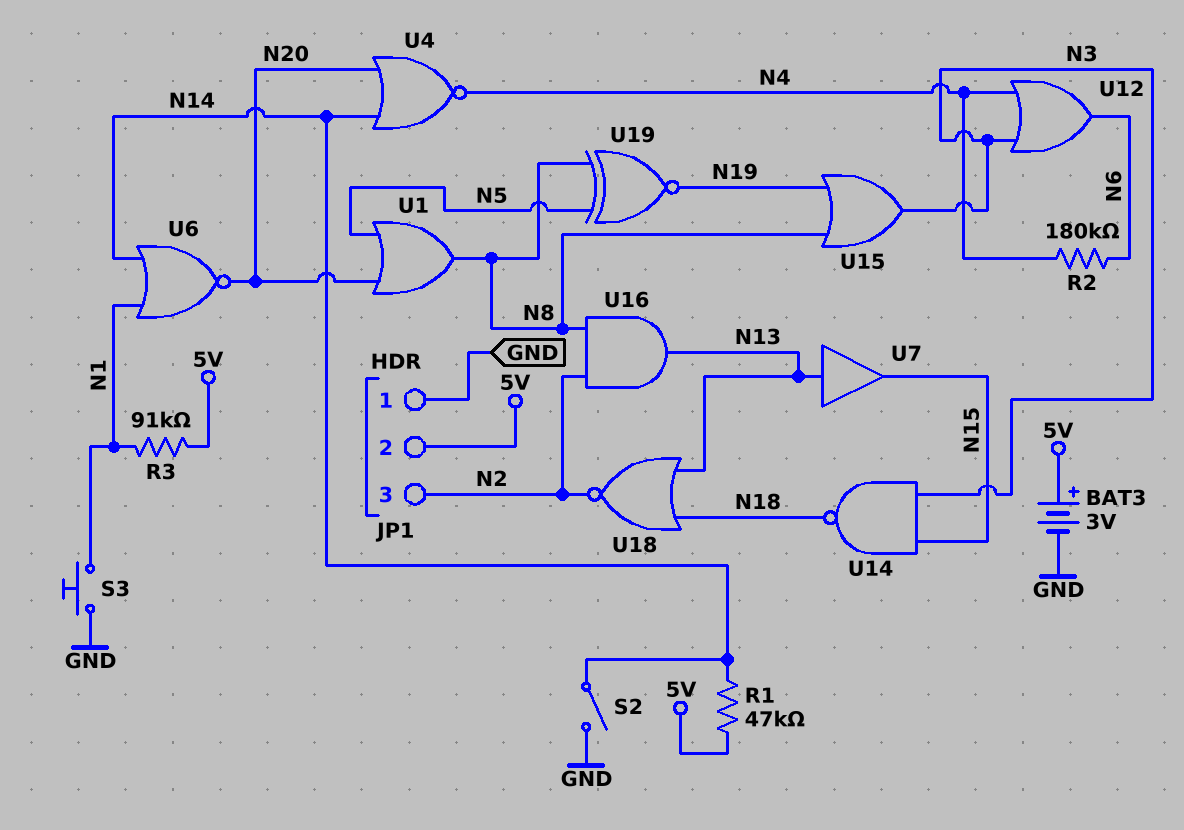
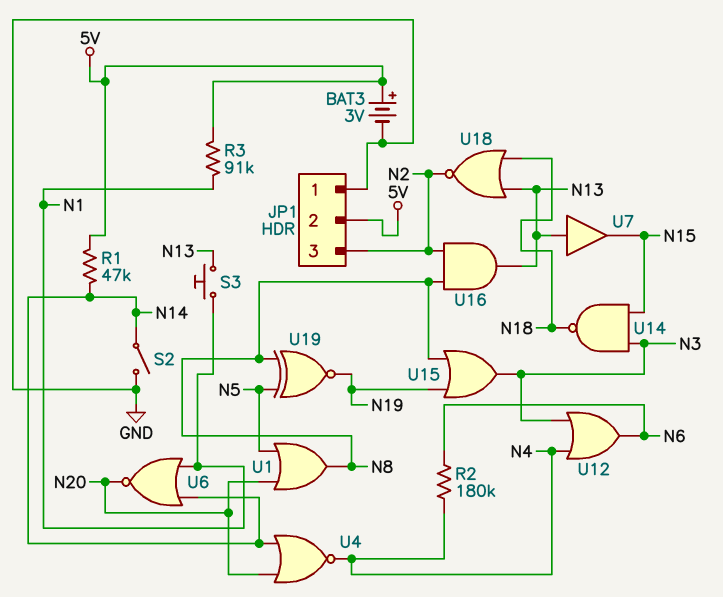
S3: button (GND, N1) -> button (N1, N13)

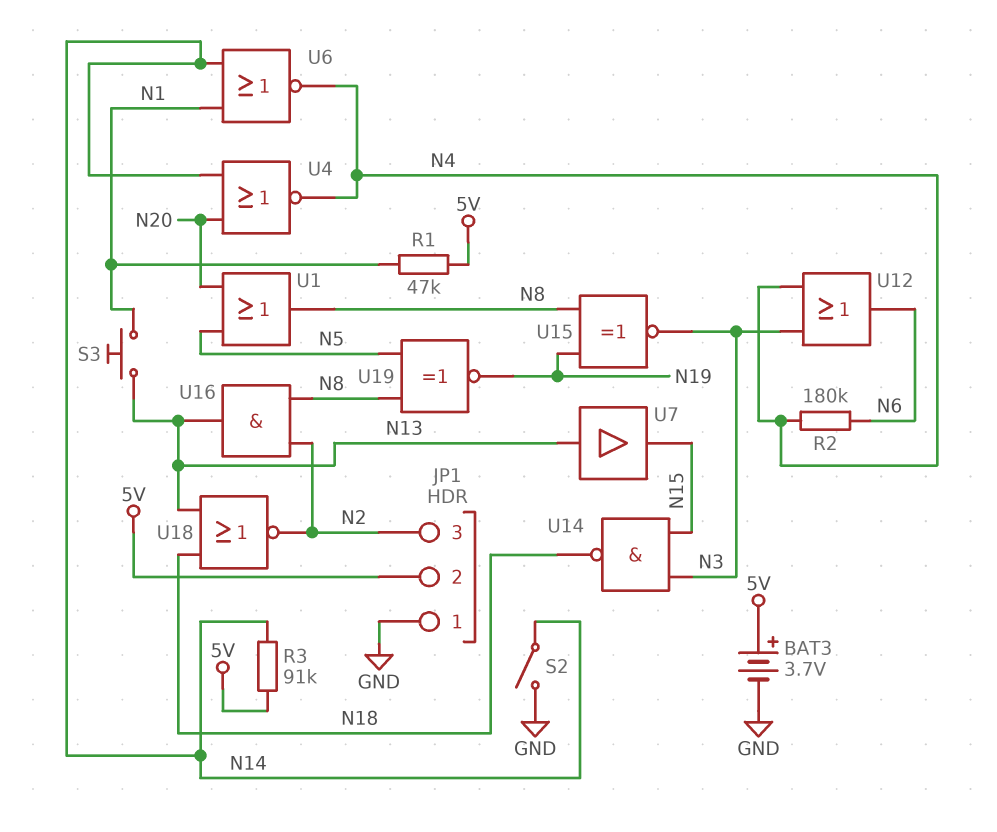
BAT3: 3V (plus 5V, minus GND) -> 3.7V (plus 5V, minus GND)
R1: 47k (5V, N14) -> 47k (5V, N1)
R3: 91k (5V, N1) -> 91k (5V, N14)
U6: NOR (in N1, in N14, out N20) -> NOR (in N1, in N14, out N4)
U15: OR (in N8, in N19, out N3) -> XNOR (in N8, in N19, out N3)

